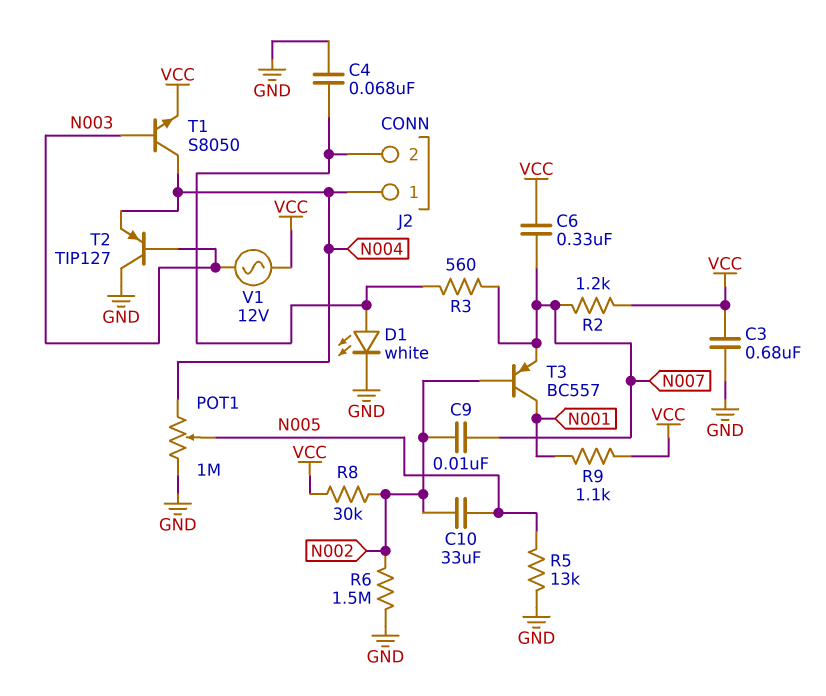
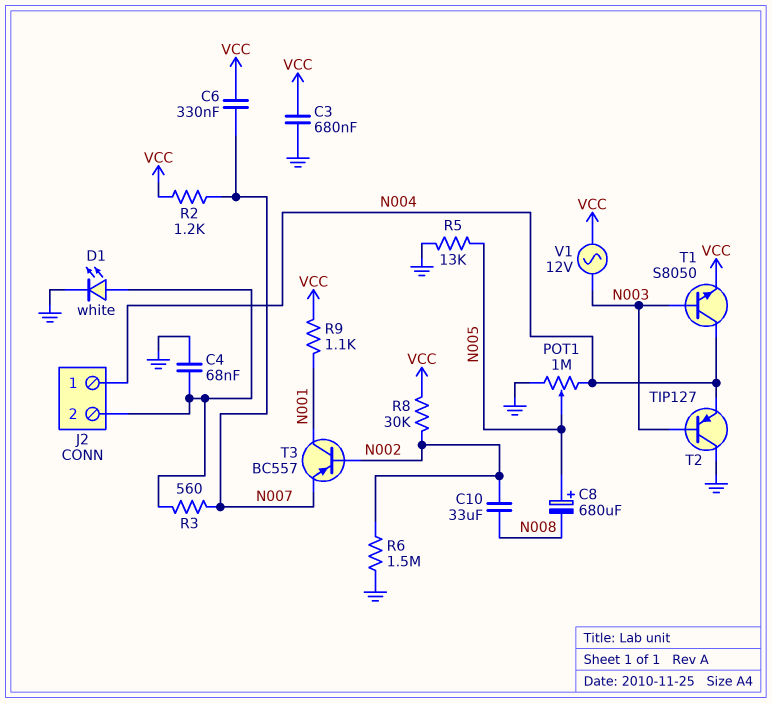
C8: none -> 680uF (plus N005, minus N008)
C9: 10nF (N002, N007) -> none
C10: 33uF (N002, N005) -> 33uF (N002, N008)

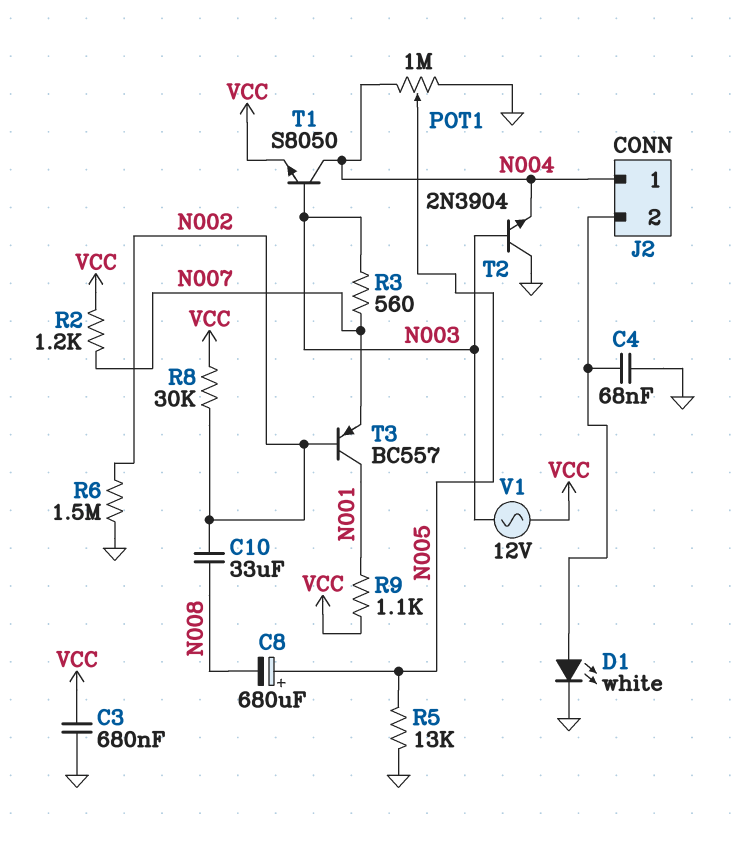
C6: 330nF (N007, VCC) -> none
R3: 560 (J2/2, N007) -> 560 (N003, N007)
T2: PNP TIP127 (B N003, C GND, E N004) -> NPN 2N3904 (B N003, C GND, E N004)

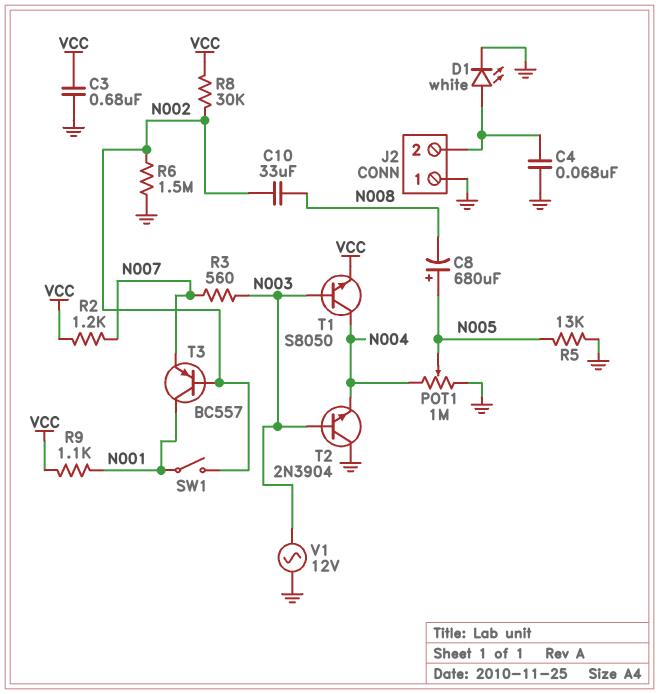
J2 pin 1: N004 -> GND
SW1: none -> switch (N001, N002)
V1: AC 12V (N003, VCC) -> AC 12V (GND, N003)

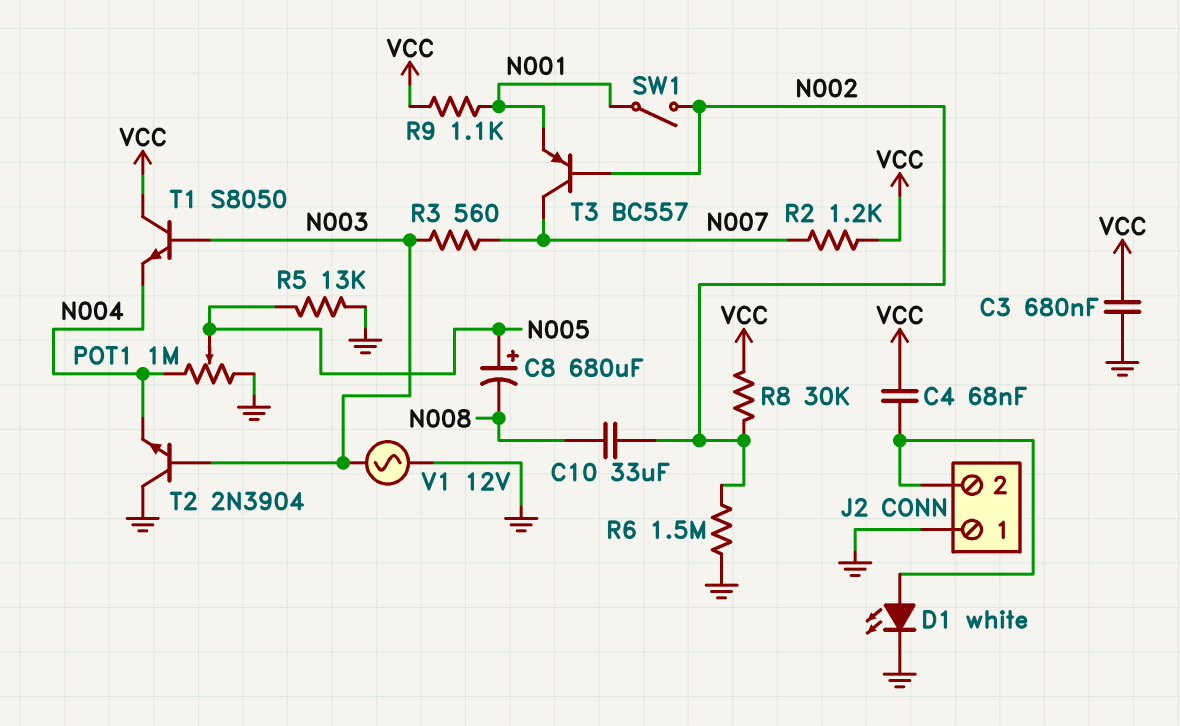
C4: 68nF (GND, J2/2) -> 68nF (J2/2, VCC)
T1: NPN S8050 (B N003, C N004, E VCC) -> NPN S8050 (B N003, C VCC, E N004)
T3: PNP BC557 (B N002, C N001, E N007) -> PNP BC557 (B N002, C N007, E N001)

